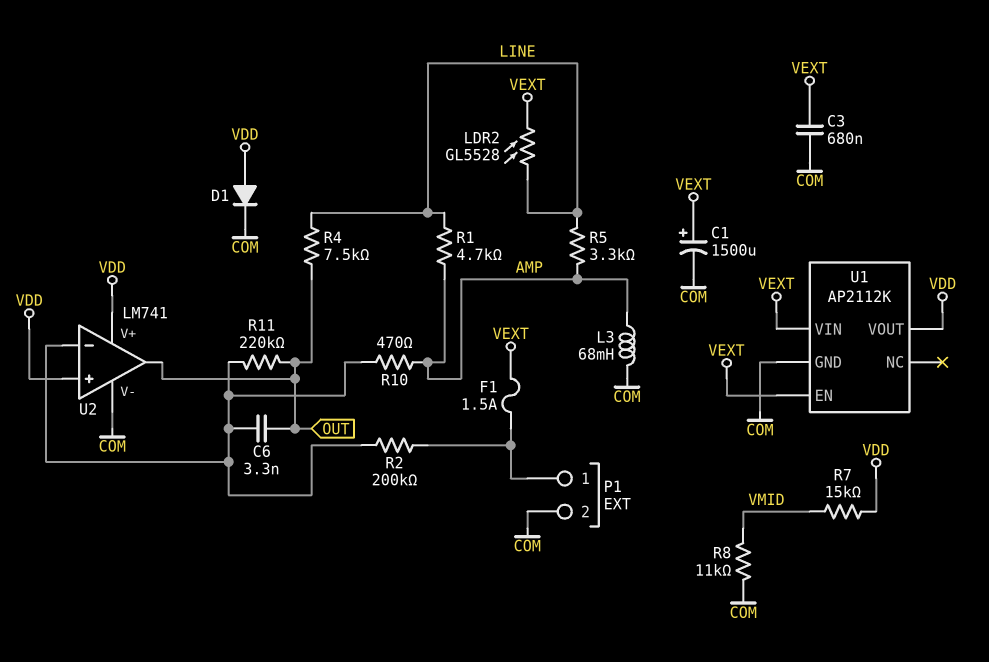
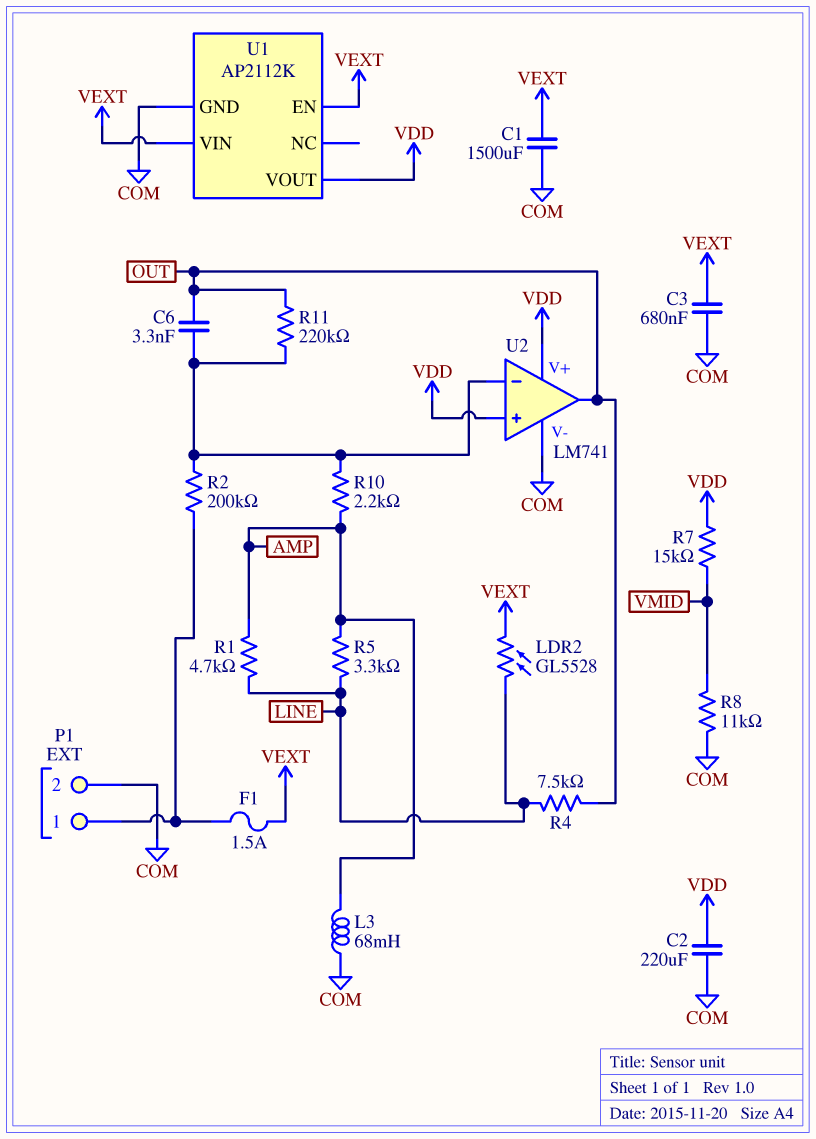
C1: 1500uF (plus VEXT, minus COM) -> 1500uF (COM, VEXT)
C2: none -> 220uF (COM, VDD)
D1: diode (A VDD, K COM) -> none
R10: 470 (AMP, U2/in-) -> 2.2k (AMP, U2/in-)

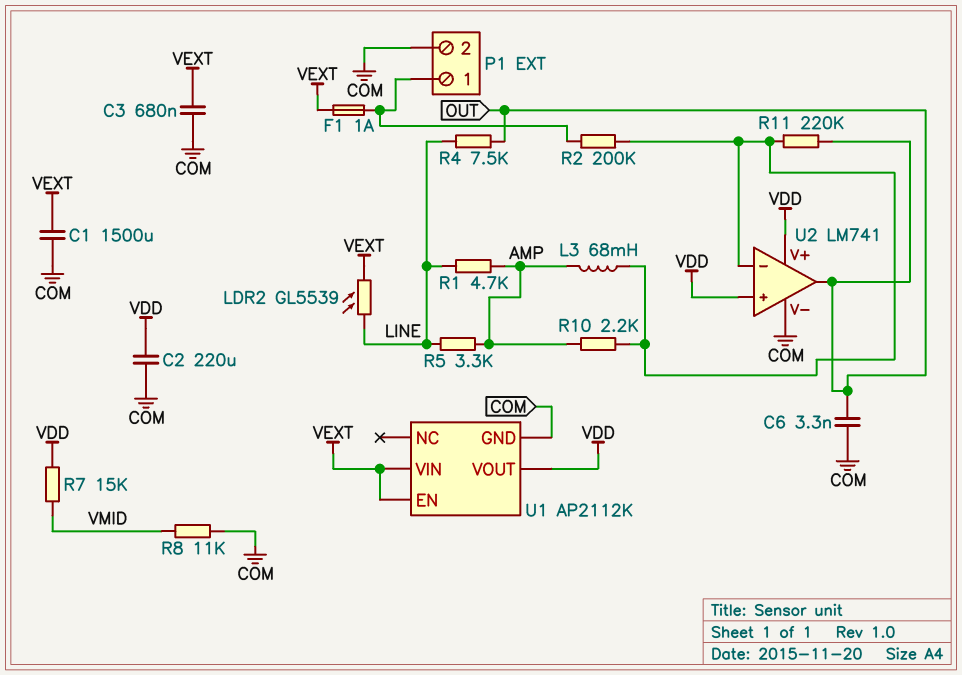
C6: 3.3nF (OUT, U2/in-) -> 3.3nF (COM, OUT)
F1: 1.5A (P1/1, VEXT) -> 1A (P1/1, VEXT)
L3: 68mH (AMP, COM) -> 68mH (AMP, U2/in-)
LDR2: GL5528 (LINE, VEXT) -> GL5539 (LINE, VEXT)

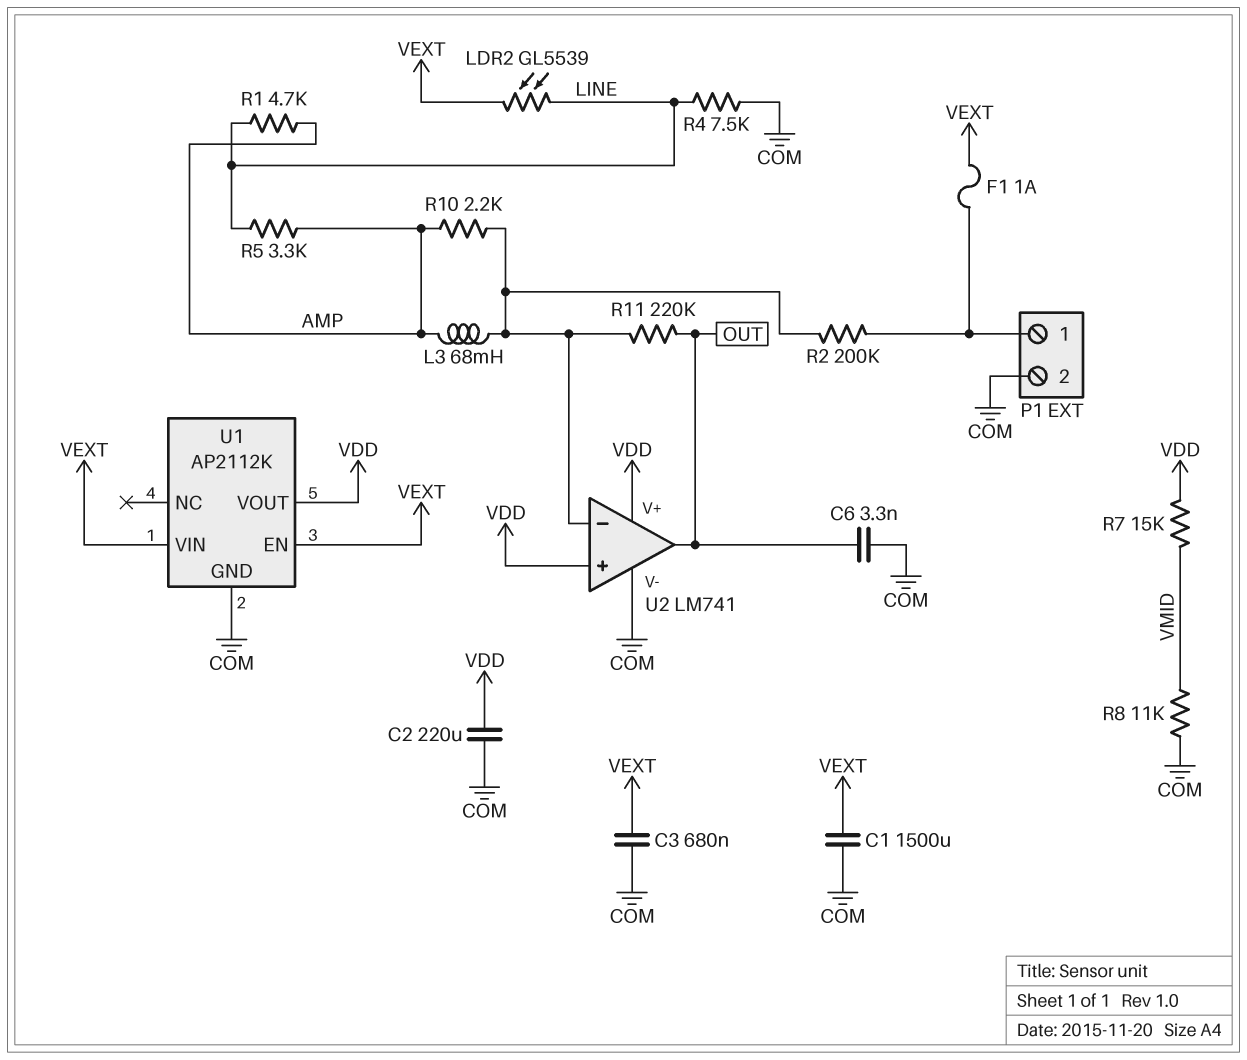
R4: 7.5k (LINE, OUT) -> 7.5k (COM, LINE)

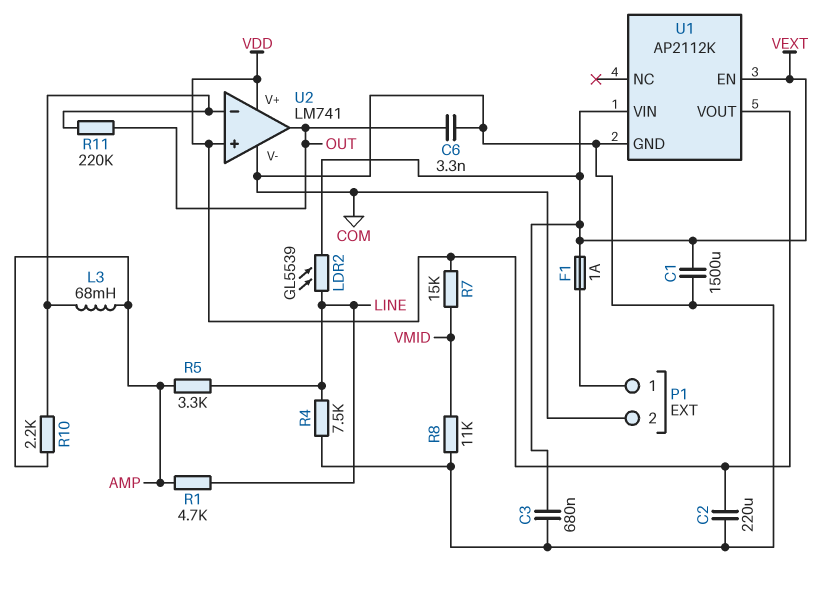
R2: 200k (P1/1, U2/in-) -> none

